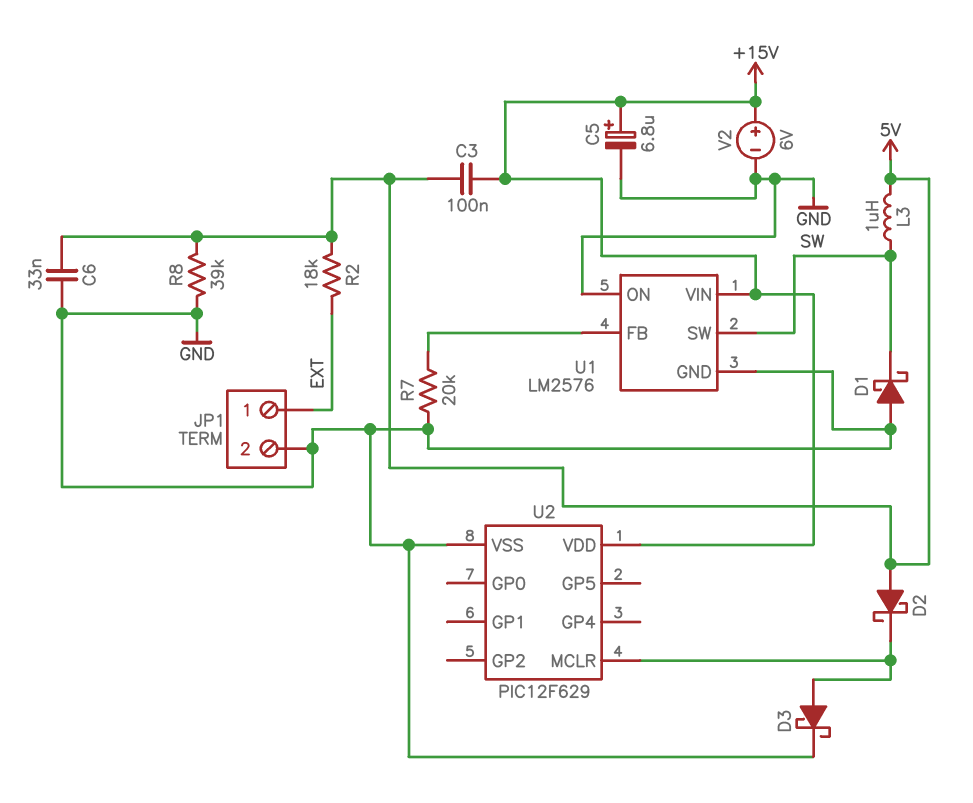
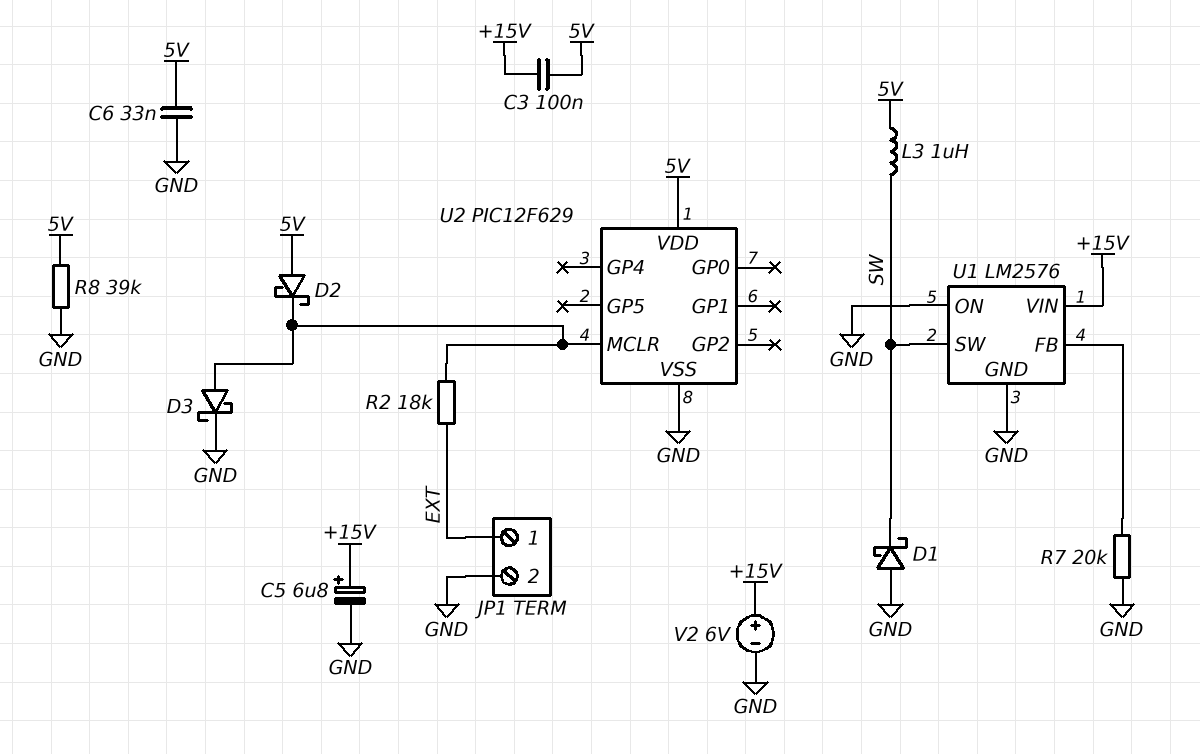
R2: 18k (5V, EXT) -> 18k (EXT, U2/MCLR)
U2 pin VDD: +15V -> 5V

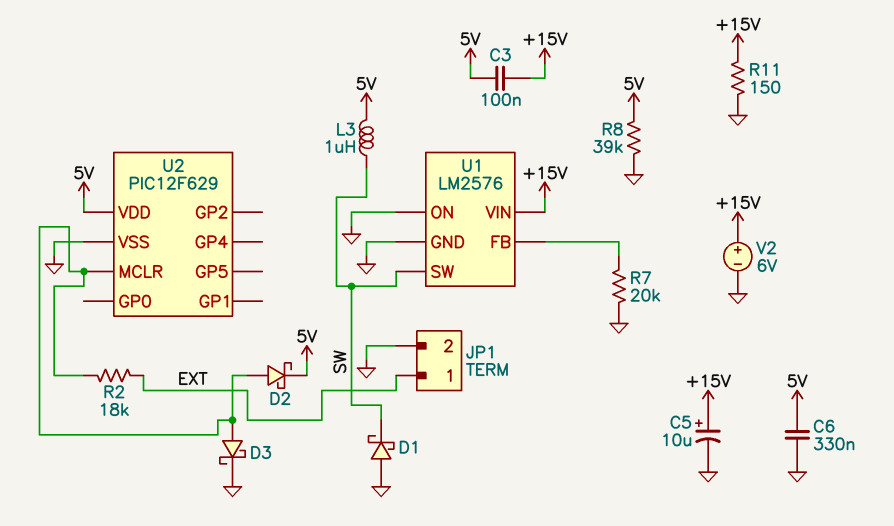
C5: 6.8uF (plus +15V, minus GND) -> 10uF (plus +15V, minus GND)
C6: 33nF (5V, GND) -> 330nF (5V, GND)
D2: schottky (A 5V, K U2/MCLR) -> schottky (A U2/MCLR, K 5V)
R11: none -> 150 (+15V, GND)

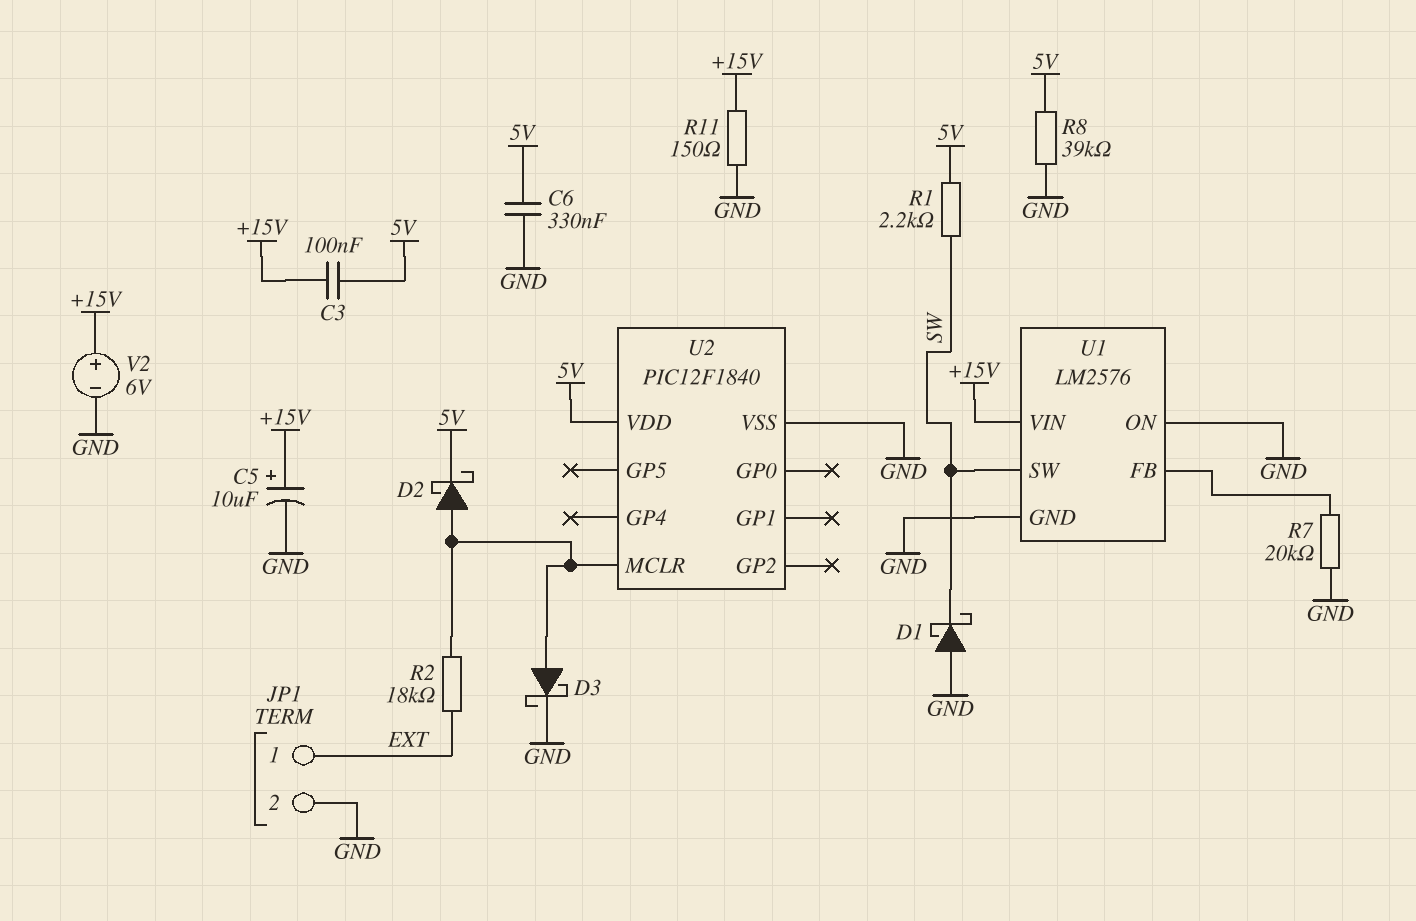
L3: 1uH (5V, SW) -> none
R1: none -> 2.2k (5V, SW)
U2: PIC12F629 -> PIC12F1840

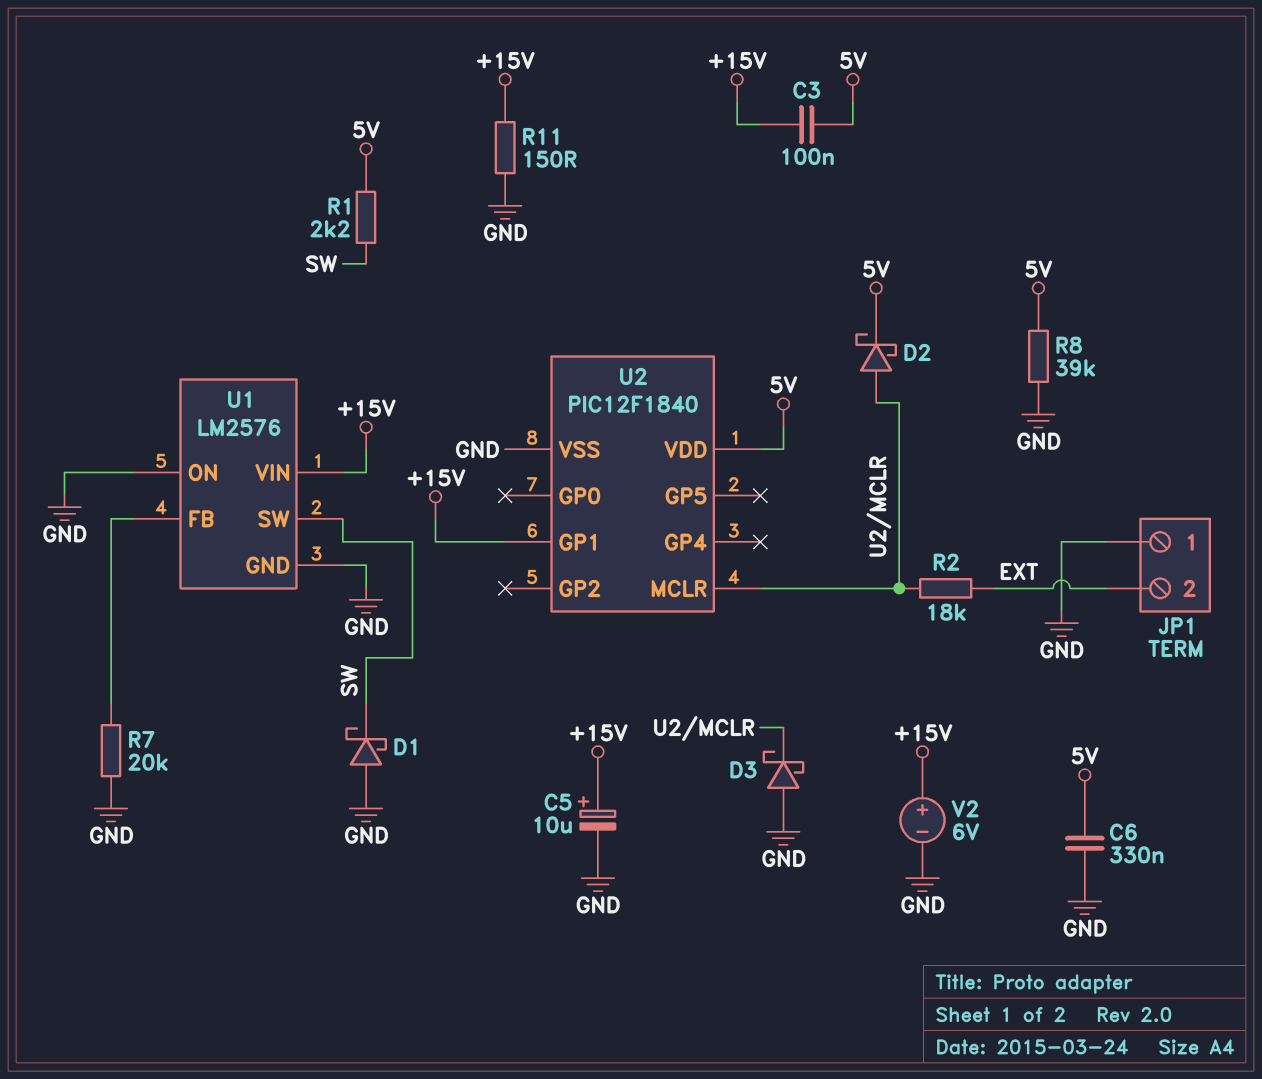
D3: schottky (A U2/MCLR, K GND) -> schottky (A GND, K U2/MCLR)
JP1 pin 1: EXT -> GND
JP1 pin 2: GND -> EXT
U2 pin GP1: none -> +15V

